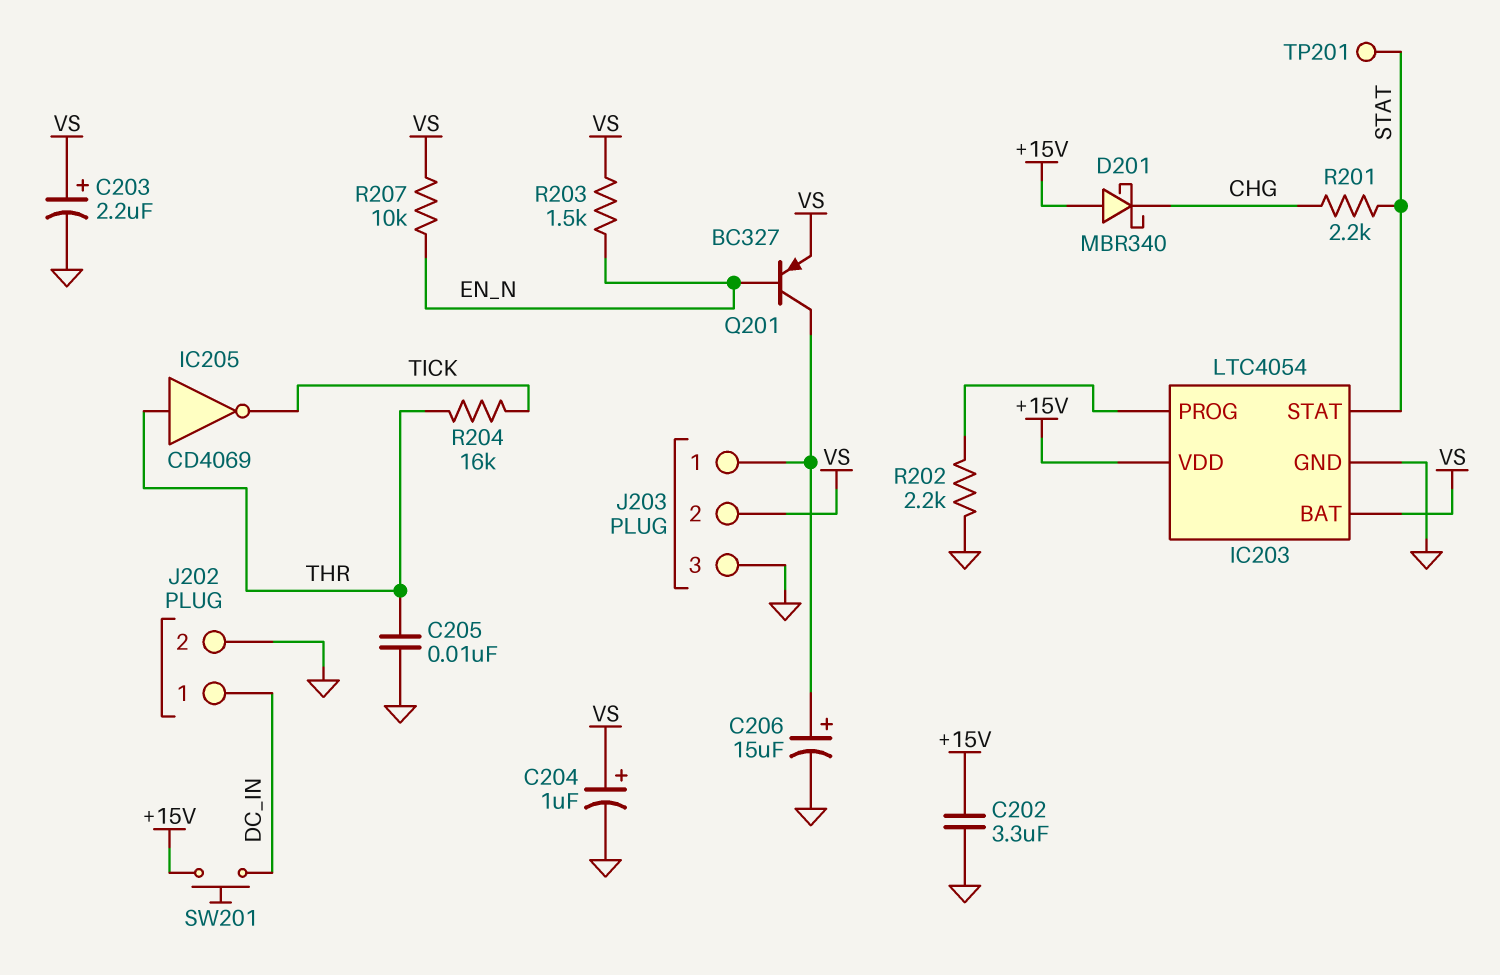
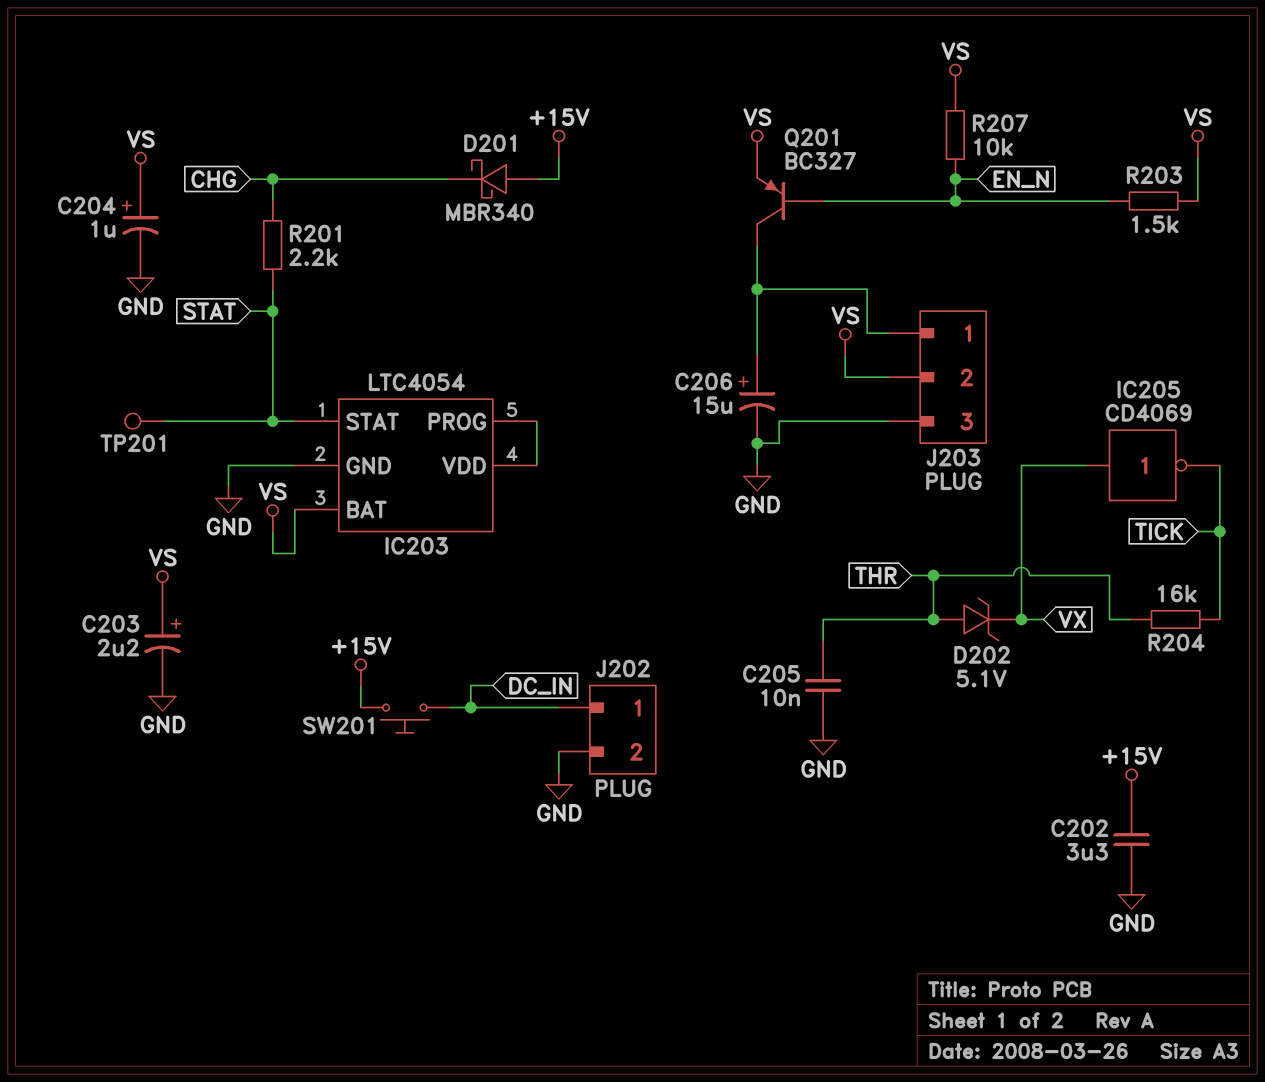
D202: none -> zener 5.1V (A THR, K VX)
IC203 pin VDD: +15V -> IC203/PROG
IC205: NOT CD4069 (in THR, out TICK) -> NOT CD4069 (in VX, out TICK)
R202: 2.2k (GND, IC203/PROG) -> none

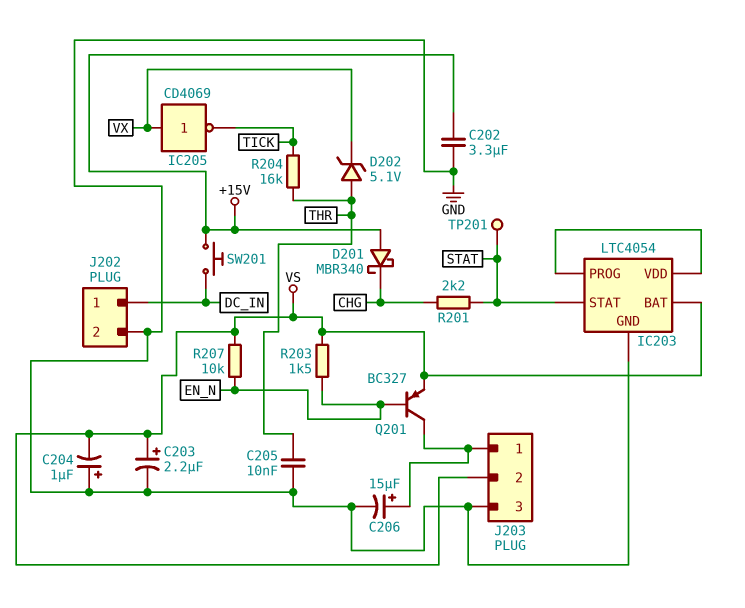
C204: 1uF (plus VS, minus GND) -> 1uF (plus GND, minus VS)

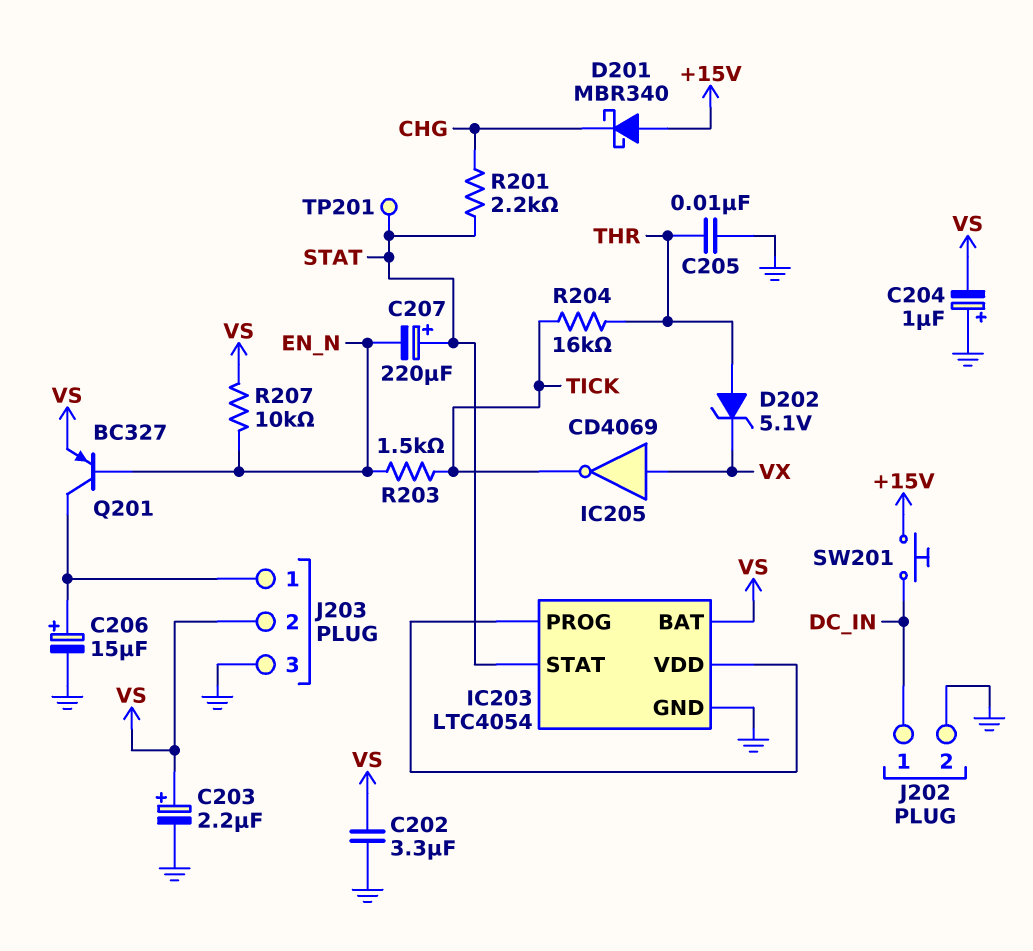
C202: 3.3uF (+15V, GND) -> 3.3uF (GND, VS)
C207: none -> 220uF (plus STAT, minus EN_N)
R203: 1.5k (EN_N, VS) -> 1.5k (EN_N, TICK)

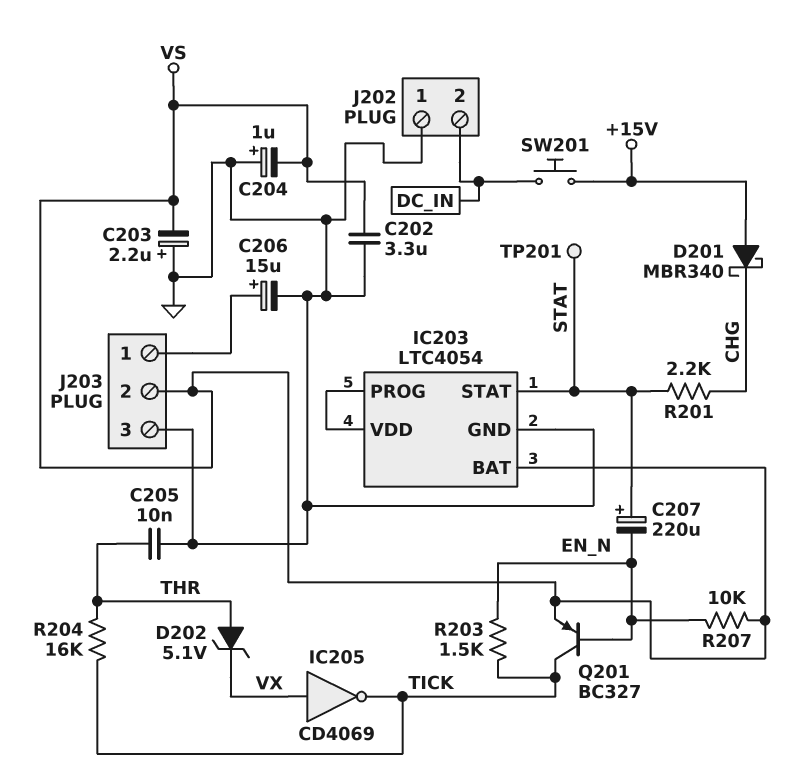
C203: 2.2uF (plus VS, minus GND) -> 2.2uF (plus GND, minus VS)
J202 pin 1: DC_IN -> GND
J202 pin 2: GND -> DC_IN
Q201: PNP BC327 (B EN_N, C J203/1, E VS) -> PNP BC327 (B EN_N, C TICK, E VS)

